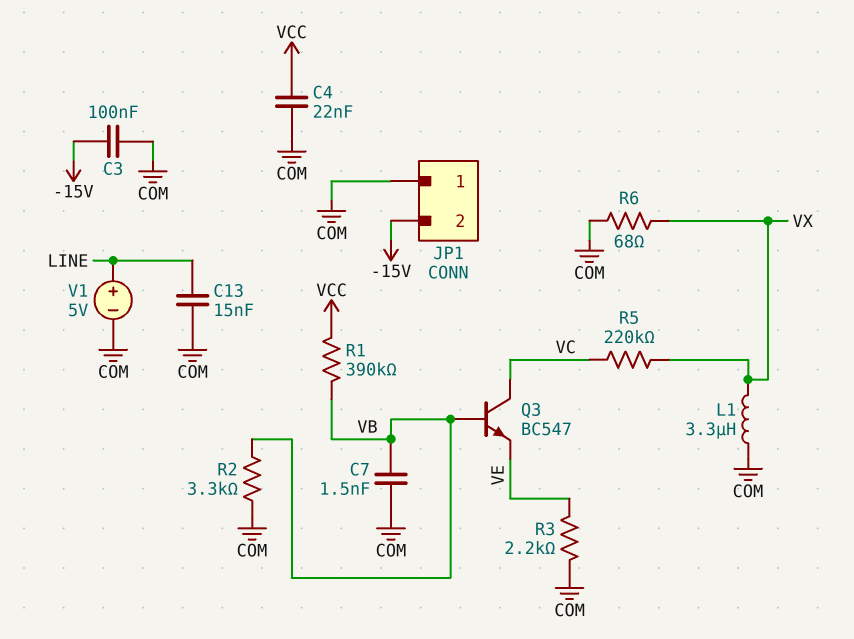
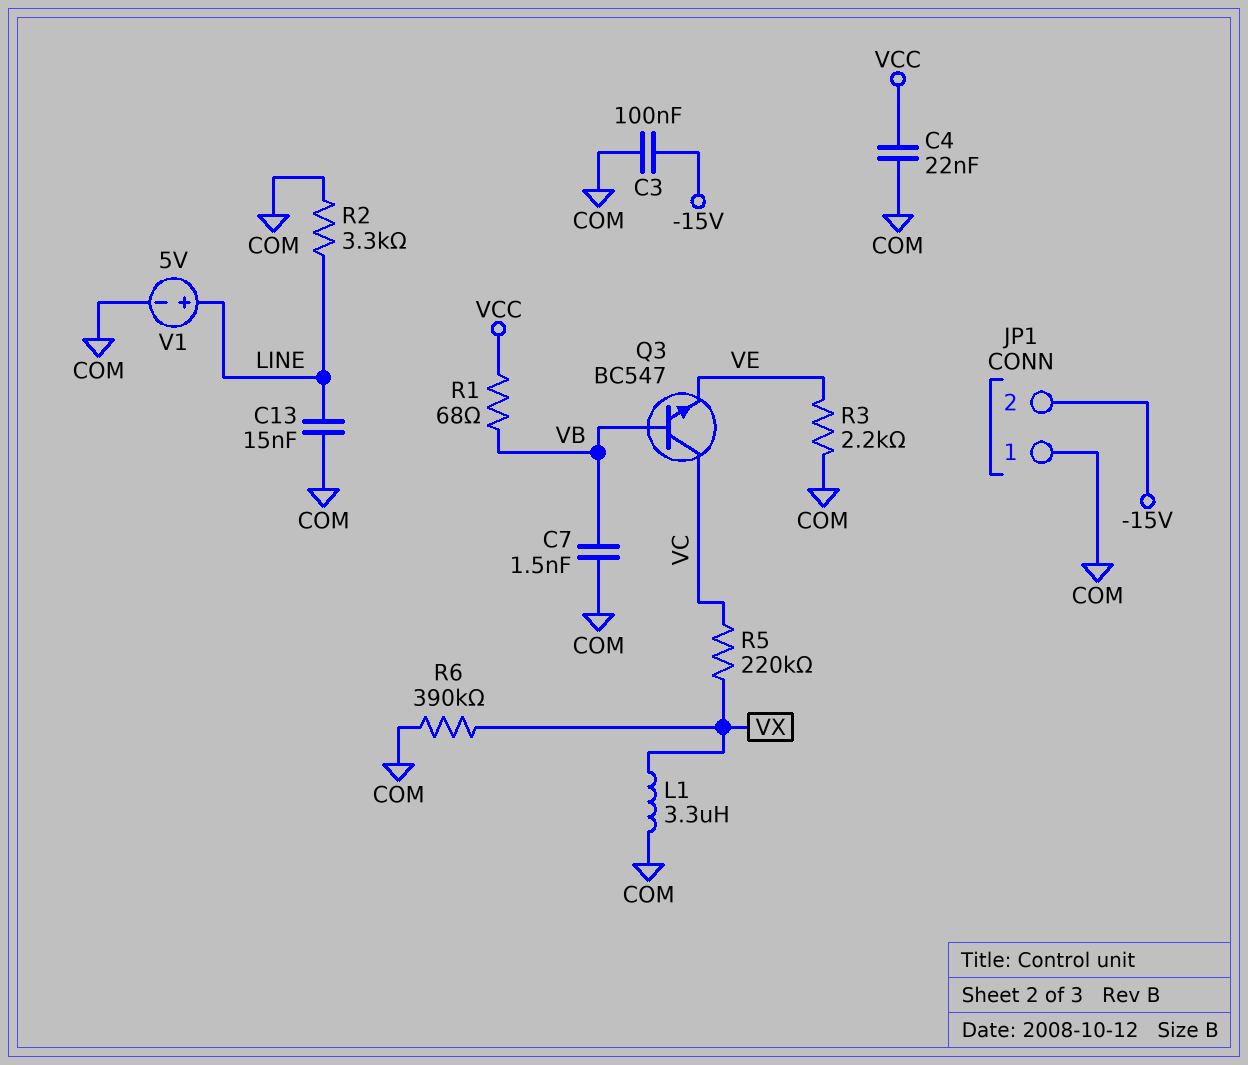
R1: 390k (VB, VCC) -> 68 (VB, VCC)
R2: 3.3k (COM, VB) -> 3.3k (COM, LINE)
R6: 68 (COM, VX) -> 390k (COM, VX)

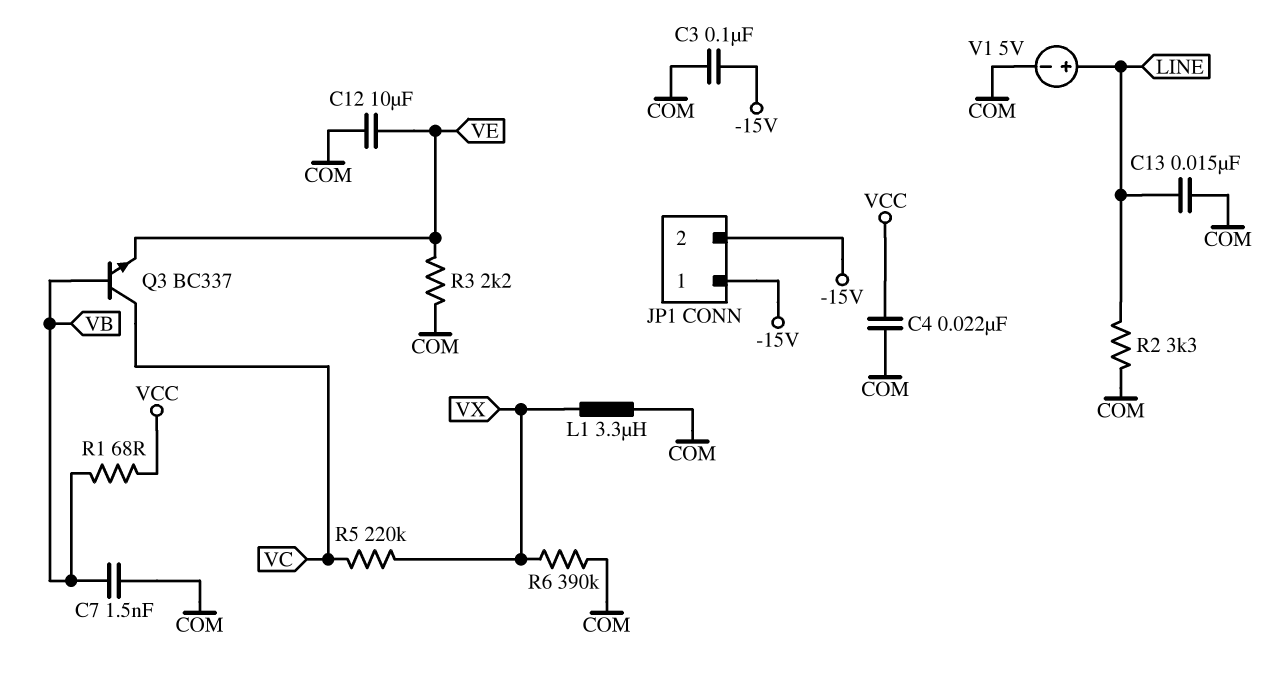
C12: none -> 10uF (COM, VE)
JP1 pin 1: COM -> -15V
Q3: NPN BC547 (B VB, C VC, E VE) -> NPN BC337 (B VB, C VC, E VE)

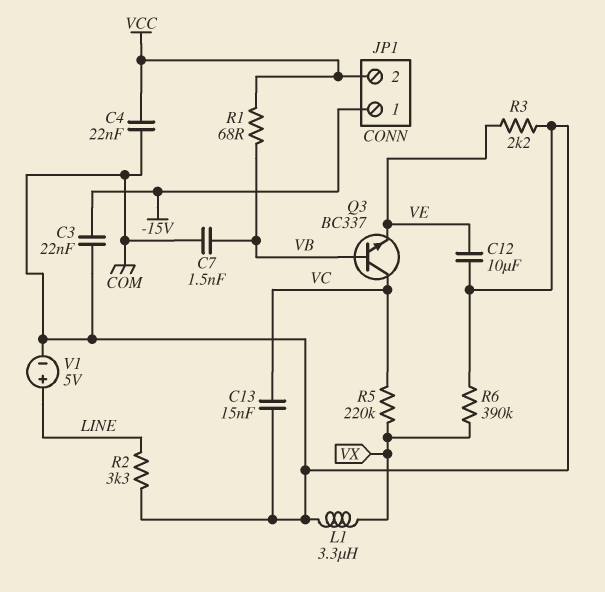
C3: 100nF (-15V, COM) -> 22nF (-15V, COM)
C13: 15nF (COM, LINE) -> 15nF (COM, VC)
JP1 pin 2: -15V -> VCC

